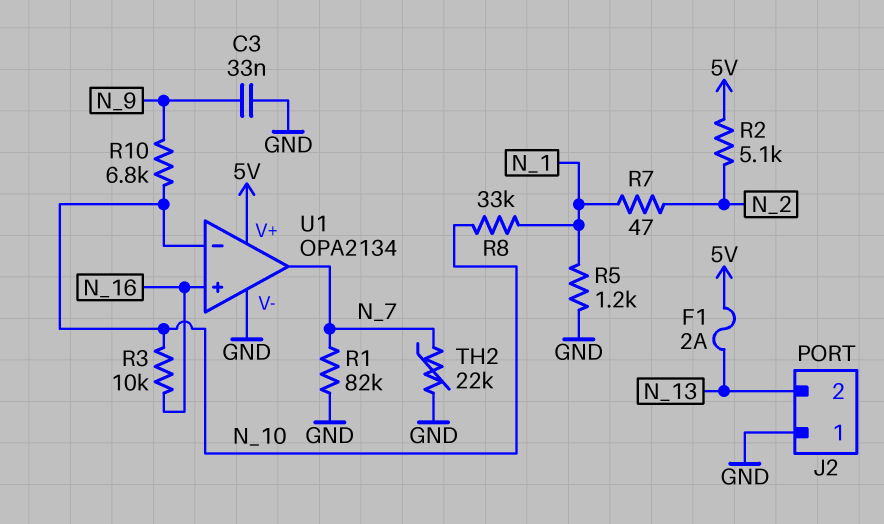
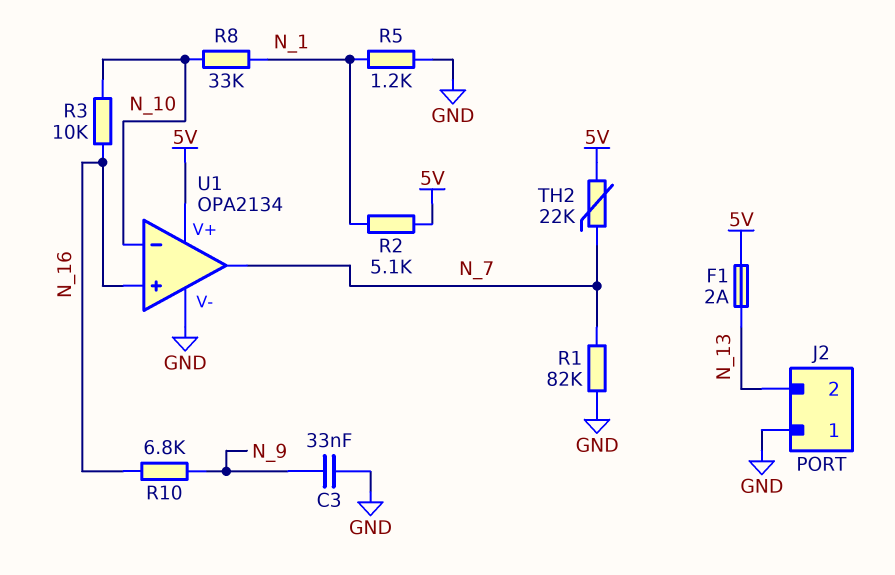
R2: 5.1k (5V, N_2) -> 5.1k (5V, N_1)
R7: 47 (N_1, N_2) -> none
R10: 6.8k (N_9, N_10) -> 6.8k (N_9, N_16)
TH2: 22k (GND, N_7) -> 22k (5V, N_7)

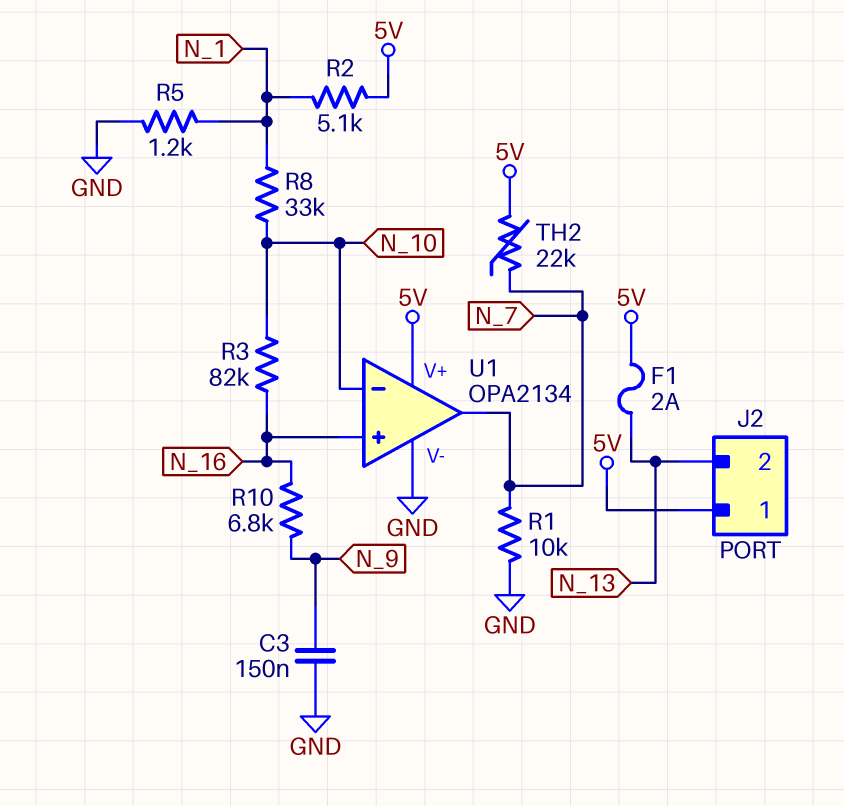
C3: 33nF (GND, N_9) -> 150nF (GND, N_9)
J2 pin 1: GND -> 5V
R1: 82k (GND, N_7) -> 10k (GND, N_7)
R3: 10k (N_10, N_16) -> 82k (N_10, N_16)

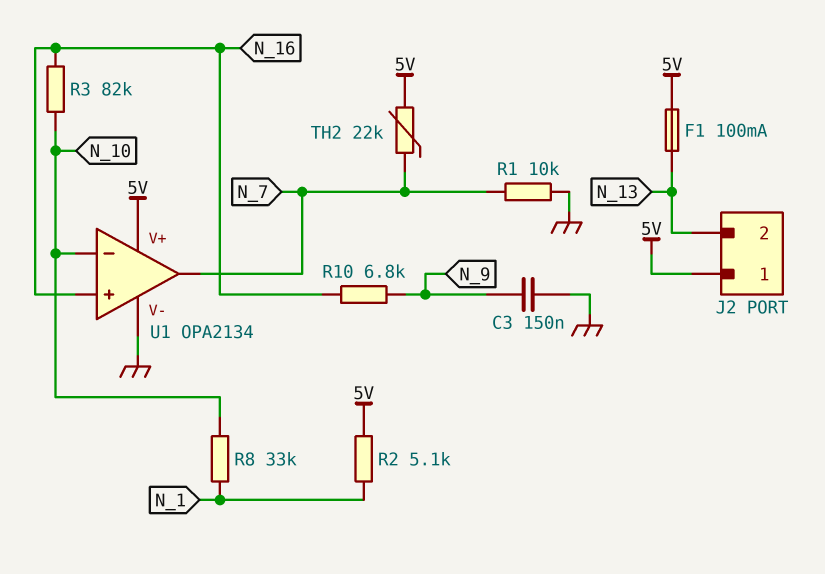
F1: 2A (5V, N_13) -> 100mA (5V, N_13)
R5: 1.2k (GND, N_1) -> none

